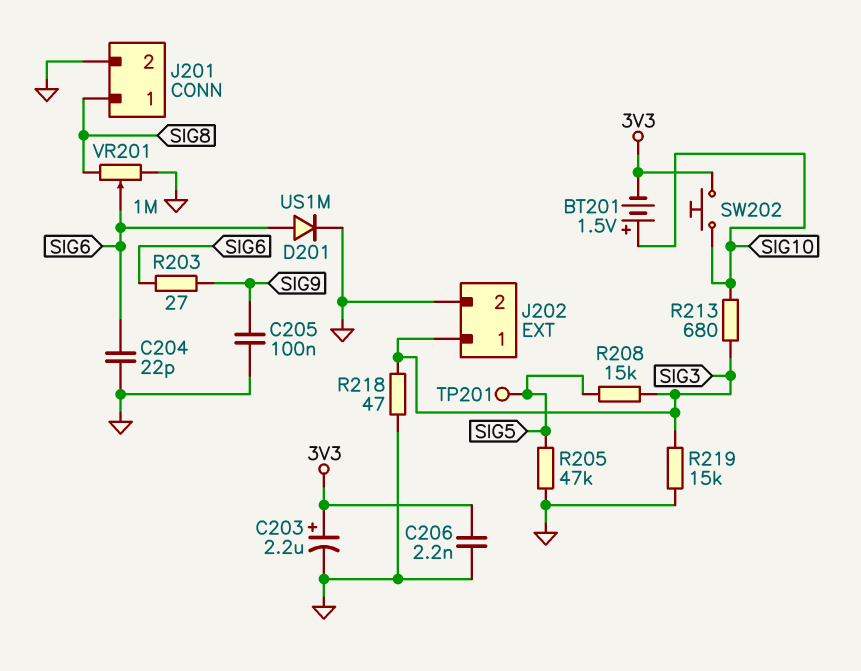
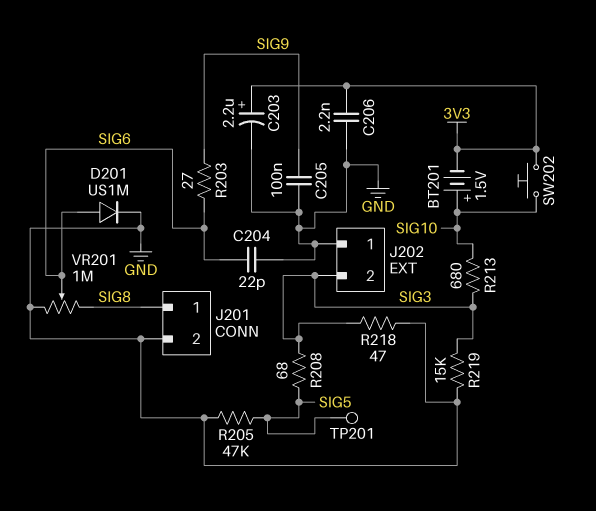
J202 pin 1: SIG3 -> GND
J202 pin 2: GND -> SIG3
R208: 15k (SIG3, SIG5) -> 68 (SIG3, SIG5)

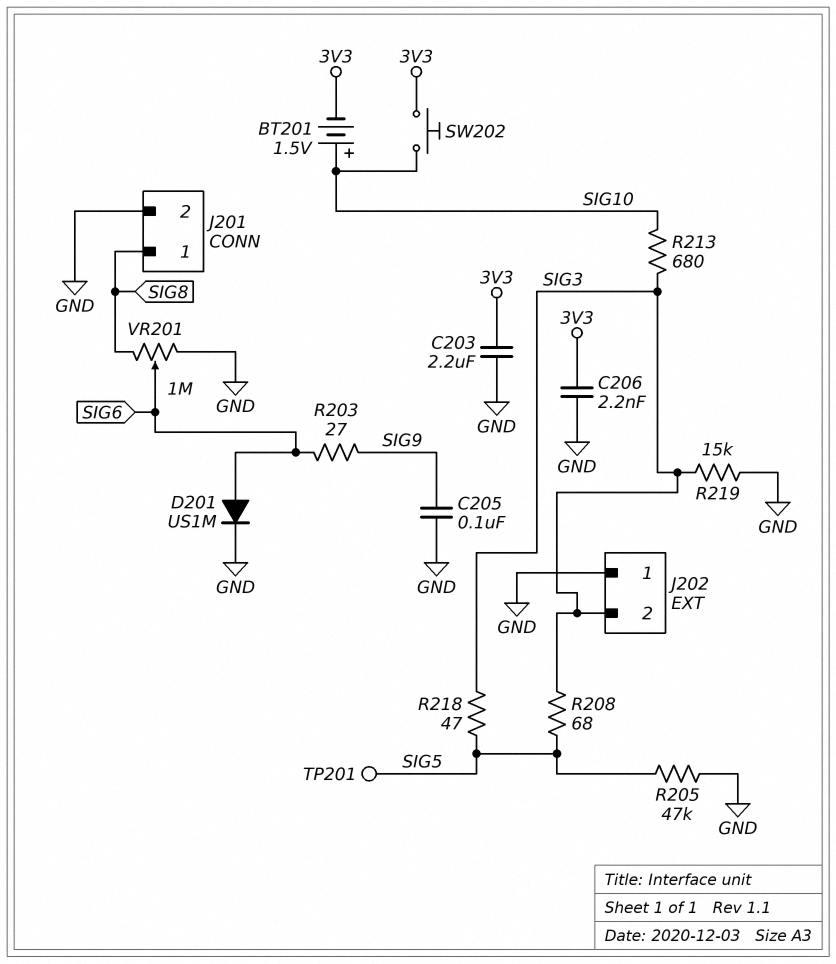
C203: 2.2uF (plus 3V3, minus GND) -> 2.2uF (3V3, GND)
C204: 22pF (GND, SIG6) -> none
R218: 47 (GND, SIG3) -> 47 (SIG3, SIG5)

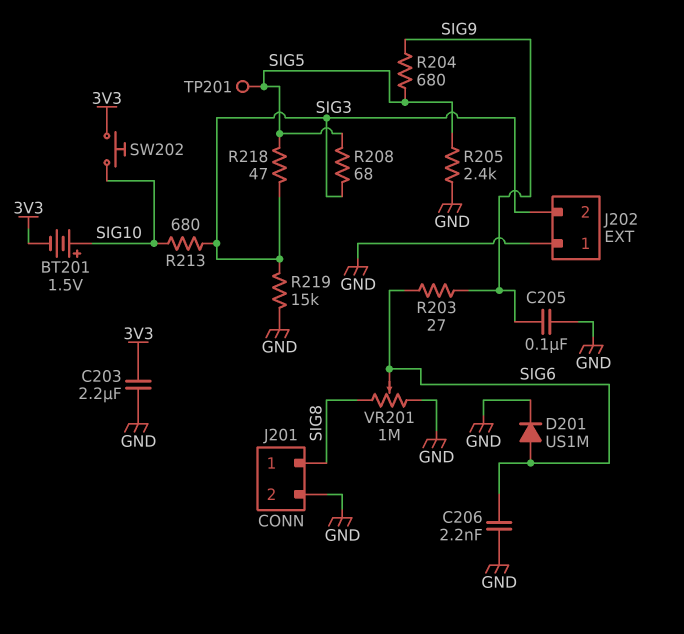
C206: 2.2nF (3V3, GND) -> 2.2nF (GND, SIG6)
R204: none -> 680 (SIG5, SIG9)
R205: 47k (GND, SIG5) -> 2.4k (GND, SIG5)

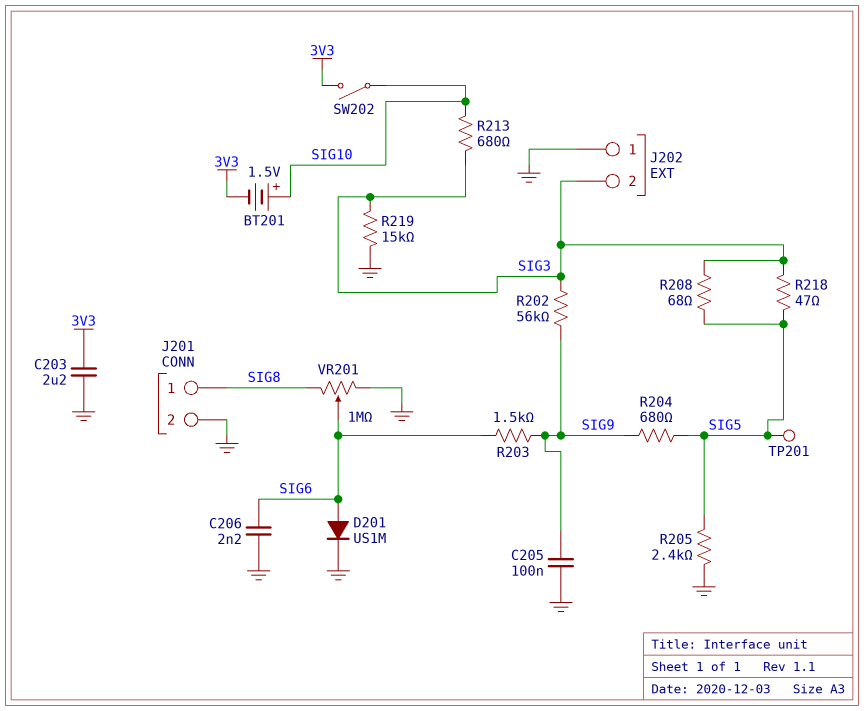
R202: none -> 56k (SIG3, SIG9)
R203: 27 (SIG6, SIG9) -> 1.5k (SIG6, SIG9)
SW202: button (3V3, SIG10) -> switch (3V3, SIG10)

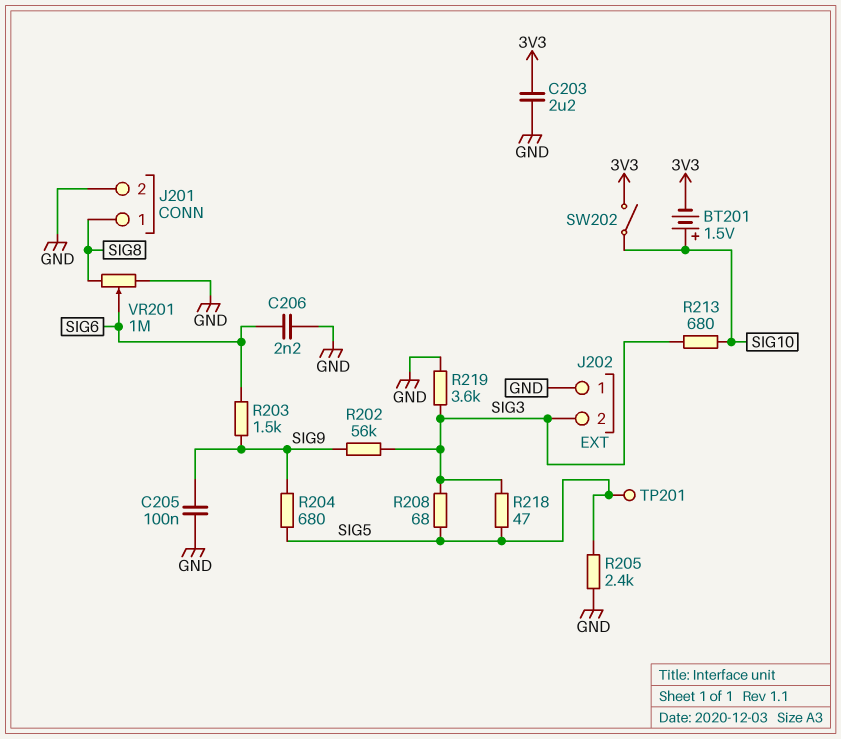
D201: diode US1M (A SIG6, K GND) -> none
R219: 15k (GND, SIG3) -> 3.6k (GND, SIG3)

